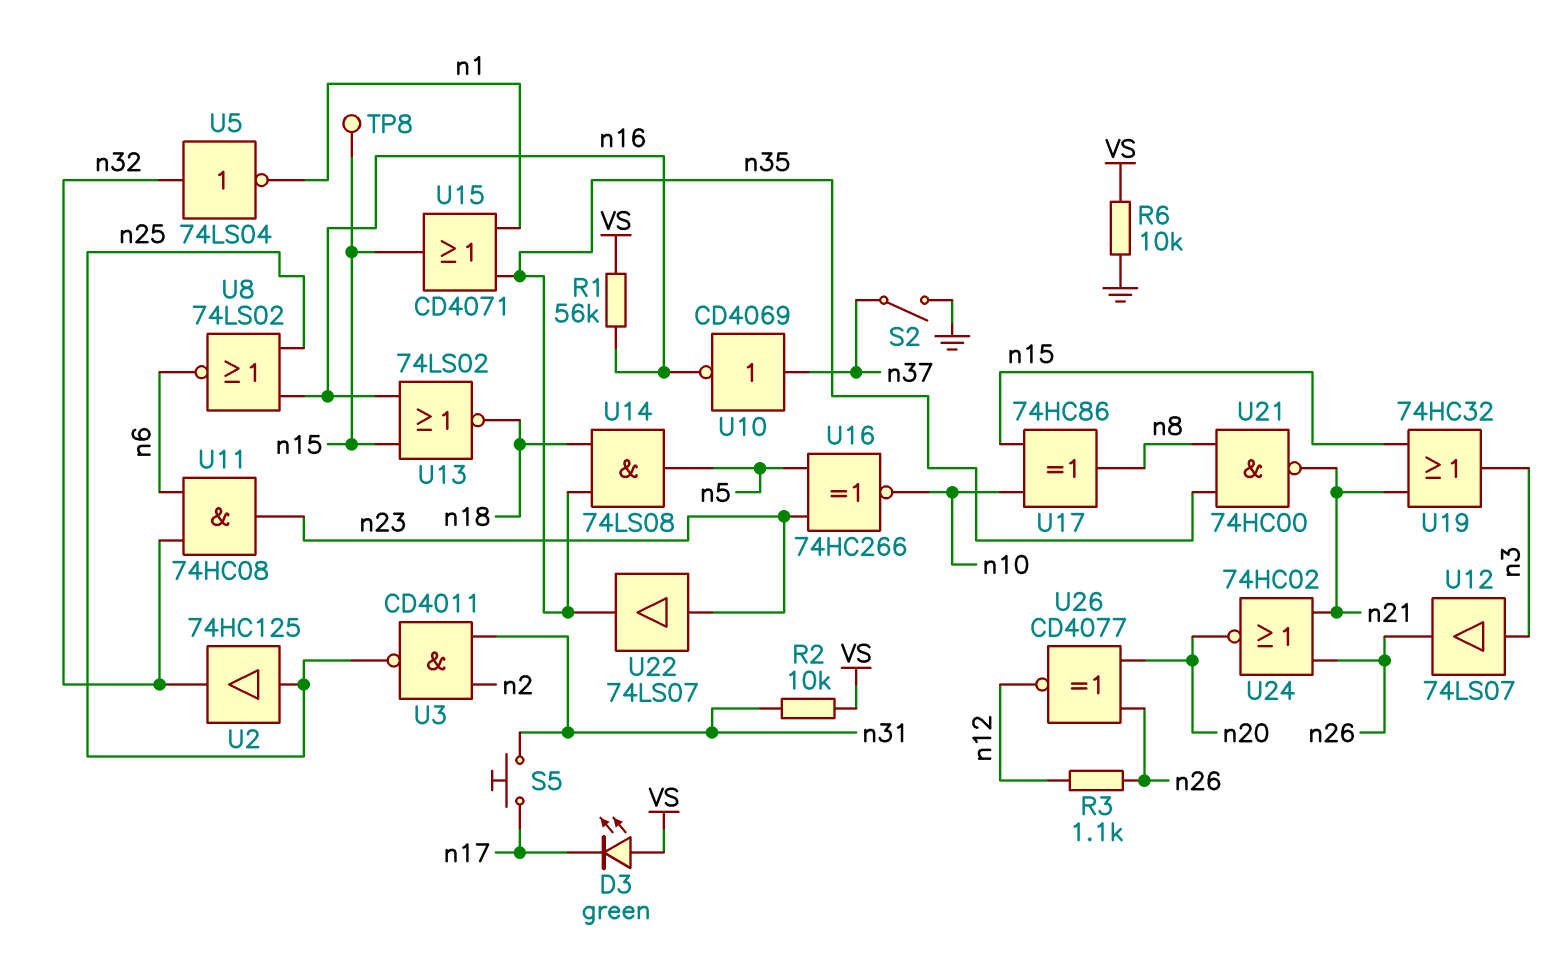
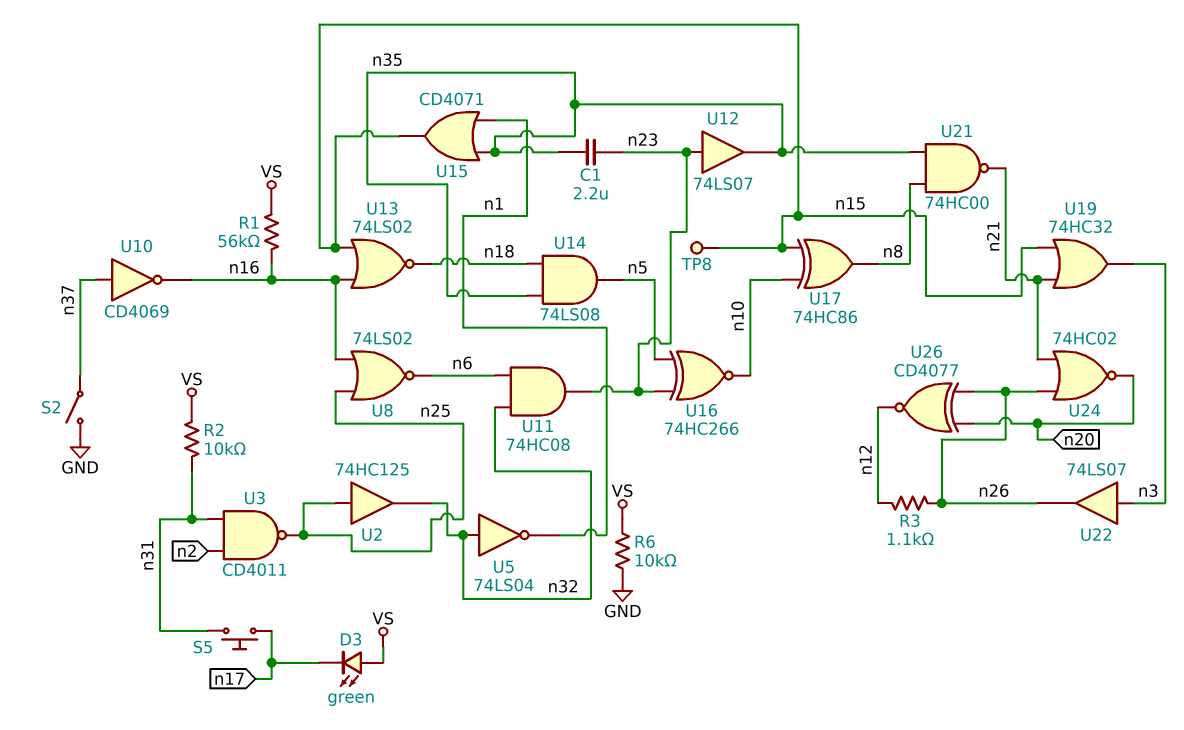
C1: none -> 2.2uF (n23, n35)
U12: buffer 74LS07 (in n3, out n26) -> buffer 74LS07 (in n23, out n35)
U22: buffer 74LS07 (in n23, out n35) -> buffer 74LS07 (in n3, out n26)

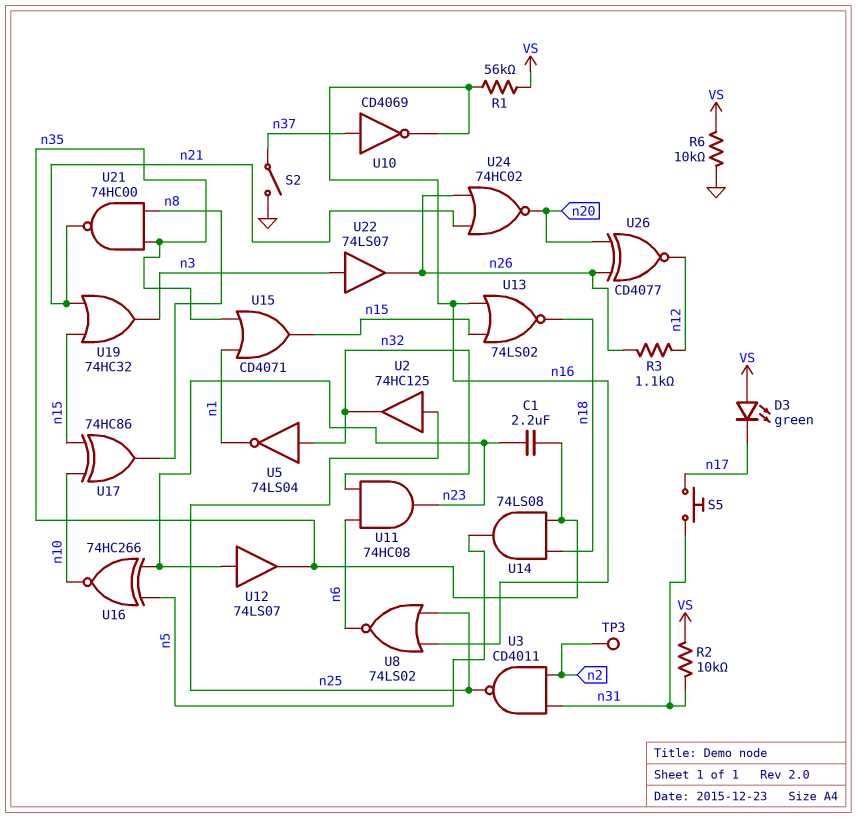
TP3: none -> test point (n2)
TP8: test point (n15) -> none

